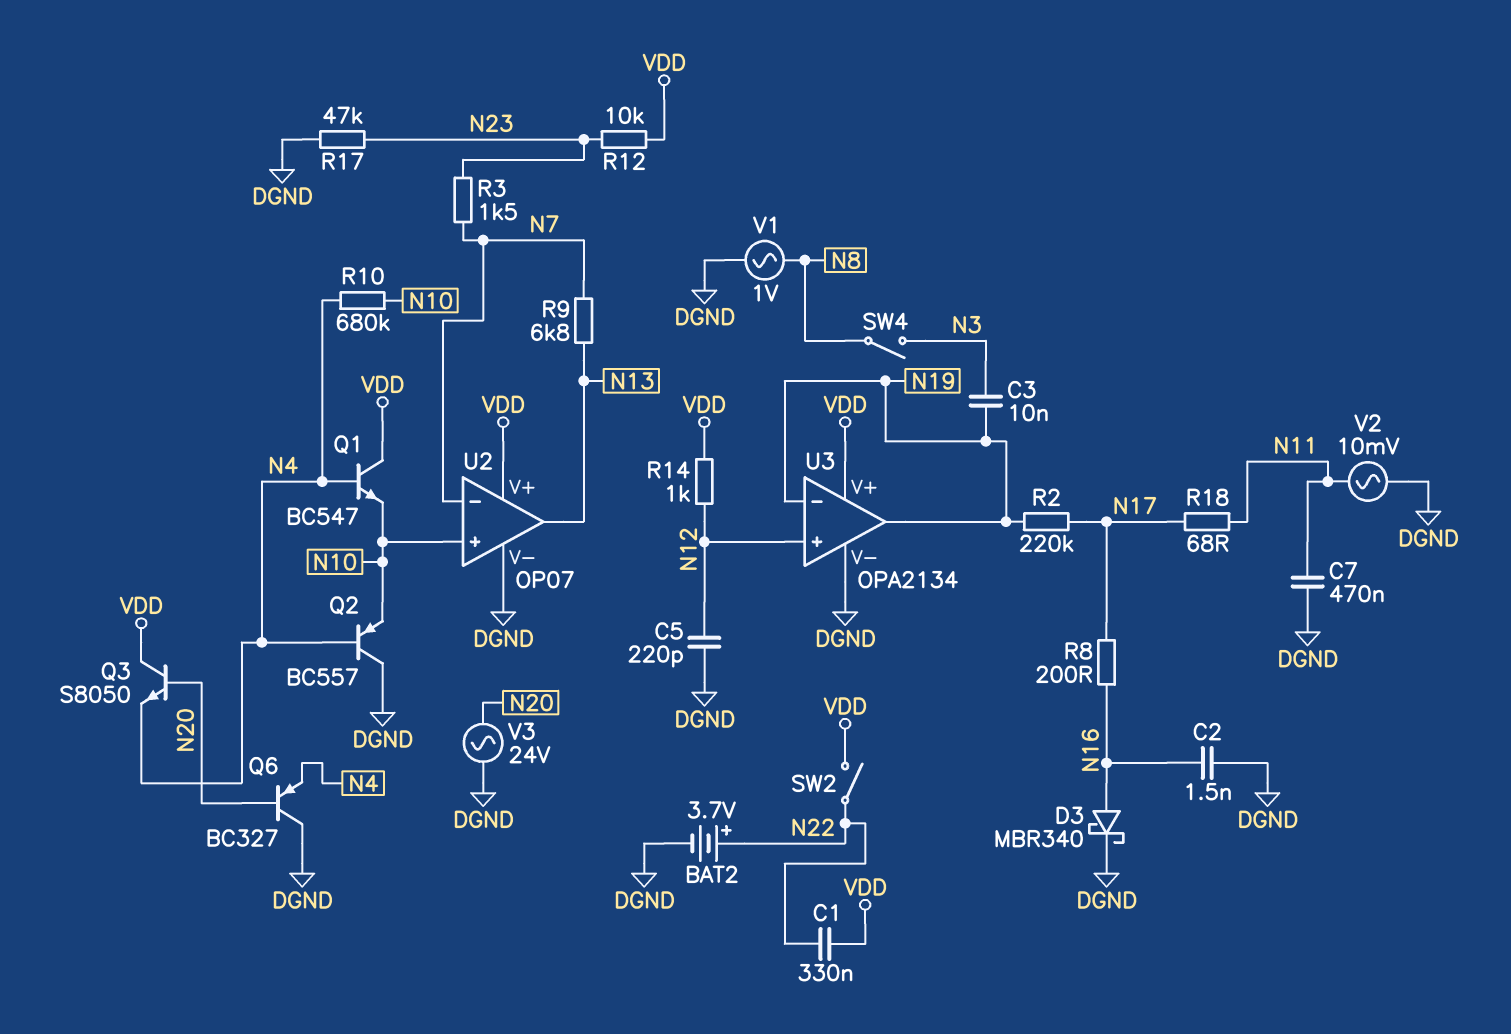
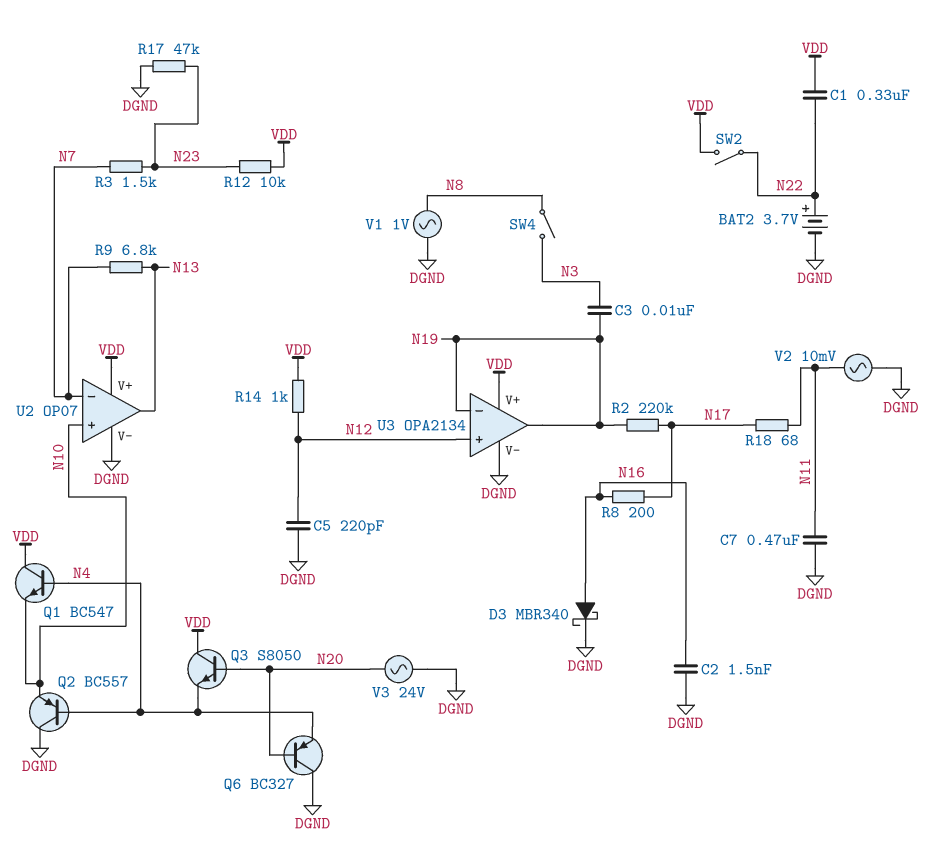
R10: 680k (N4, N10) -> none

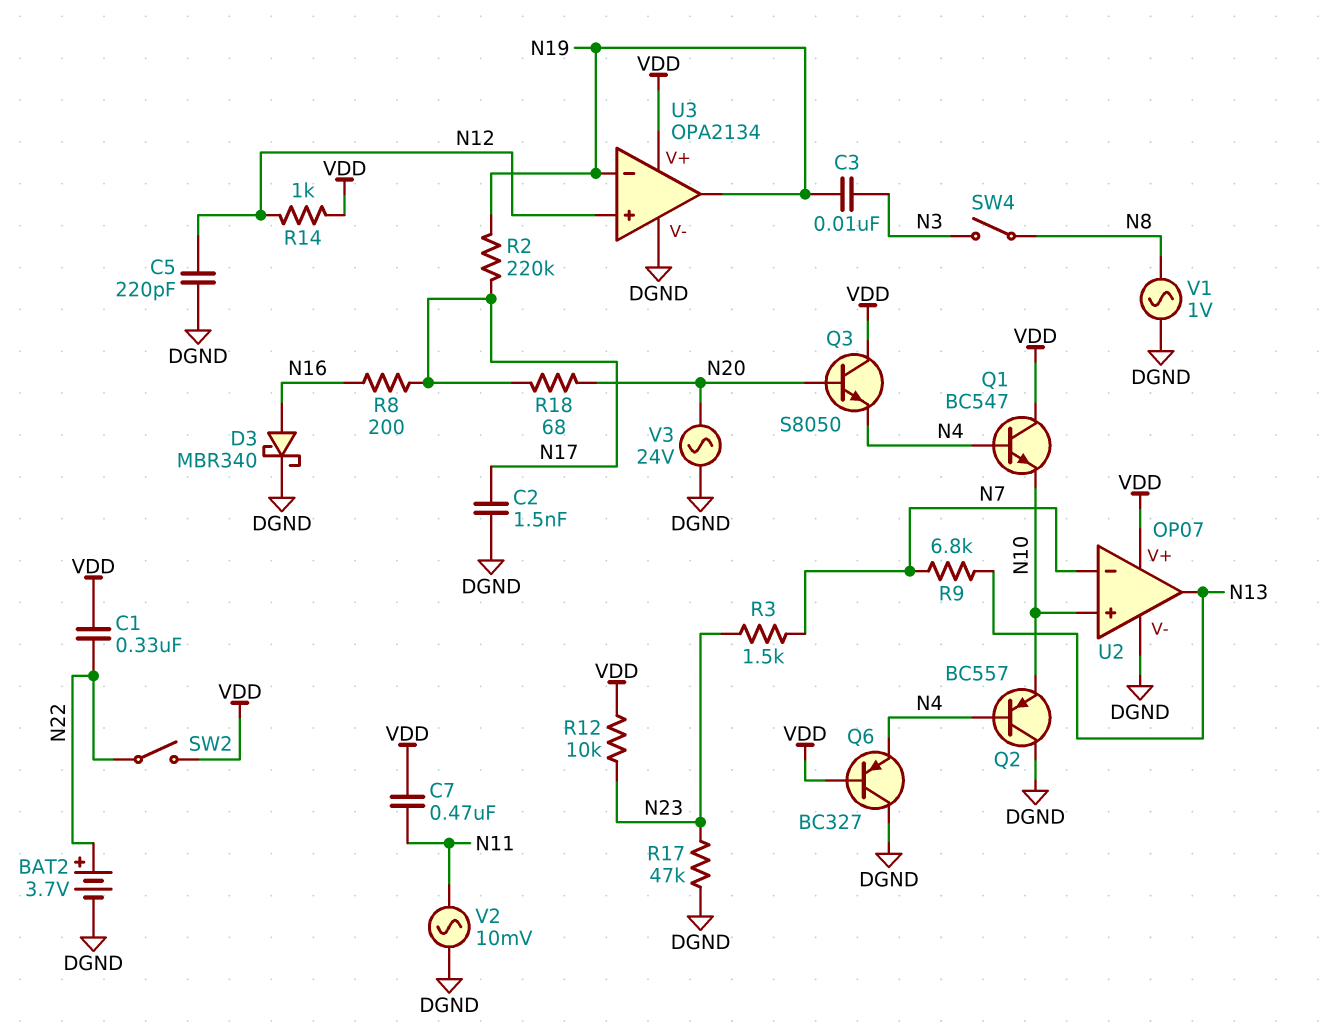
C2: 1.5nF (DGND, N16) -> 1.5nF (DGND, N17)
C7: 470nF (DGND, N11) -> 470nF (N11, VDD)
Q6: PNP BC327 (B N20, C DGND, E N4) -> PNP BC327 (B VDD, C DGND, E N4)
R18: 68 (N11, N17) -> 68 (N17, N20)

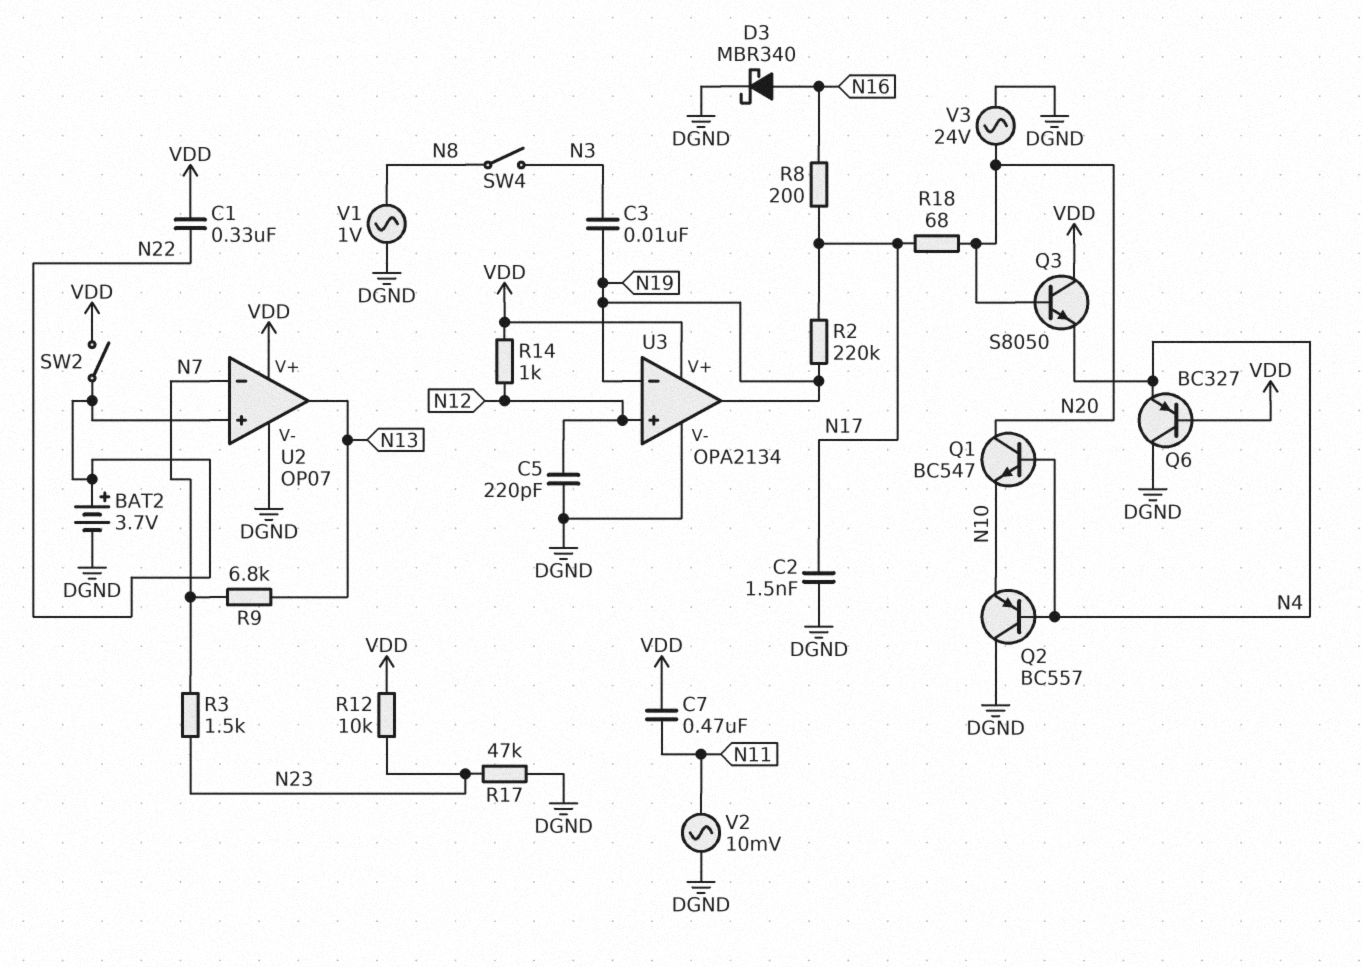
Q1: NPN BC547 (B N4, C VDD, E N10) -> NPN BC547 (B N4, C N20, E N10)
U2 pin in+: N10 -> N22

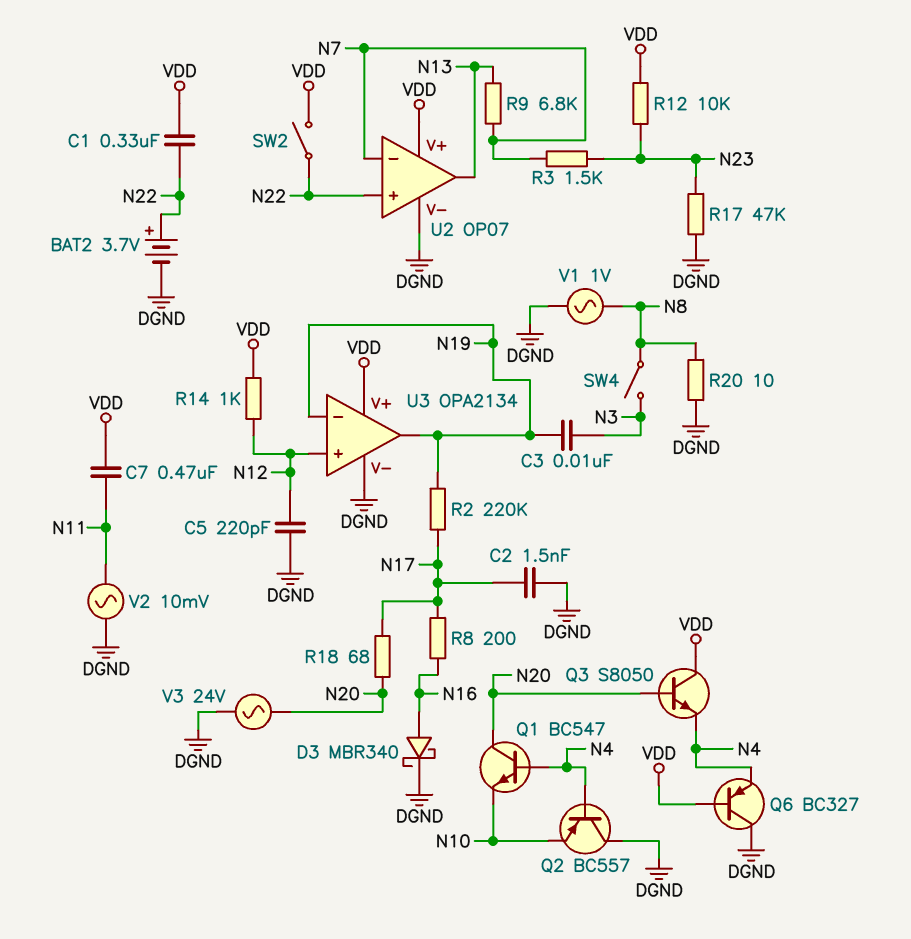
R20: none -> 10 (DGND, N8)

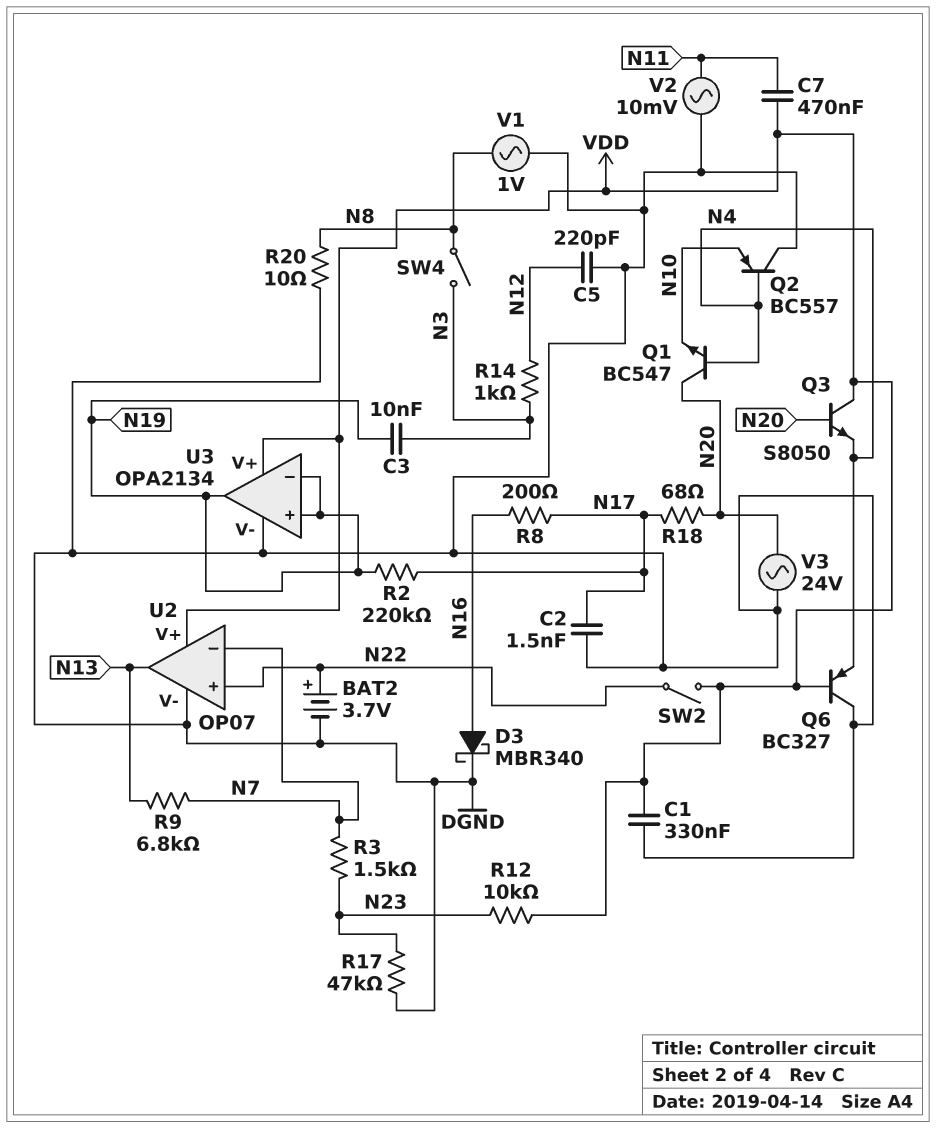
C1: 330nF (N22, VDD) -> 330nF (DGND, VDD)
R14: 1k (N12, VDD) -> 1k (N3, N12)
U3 pin in+: N12 -> N19

